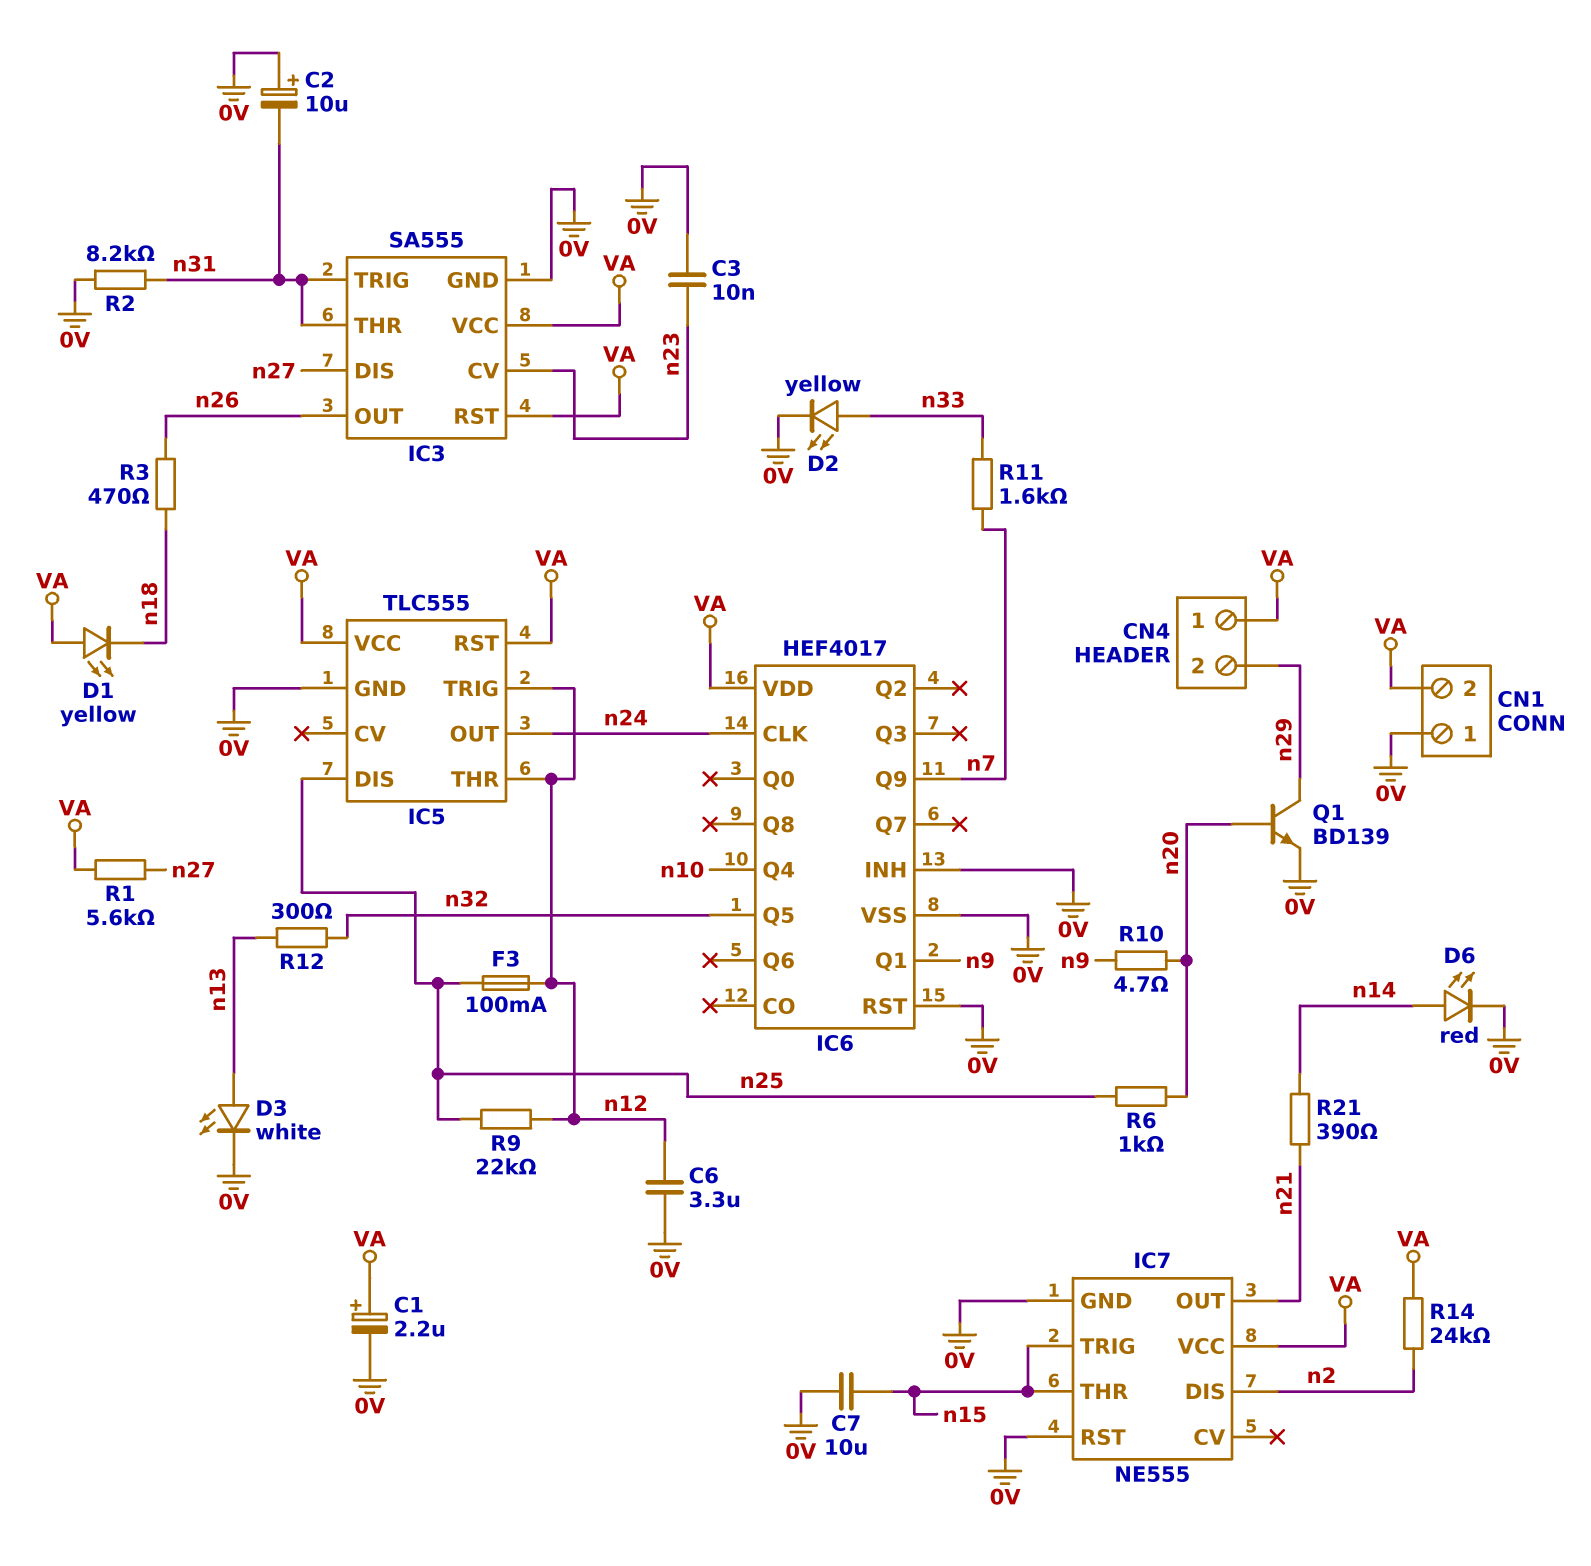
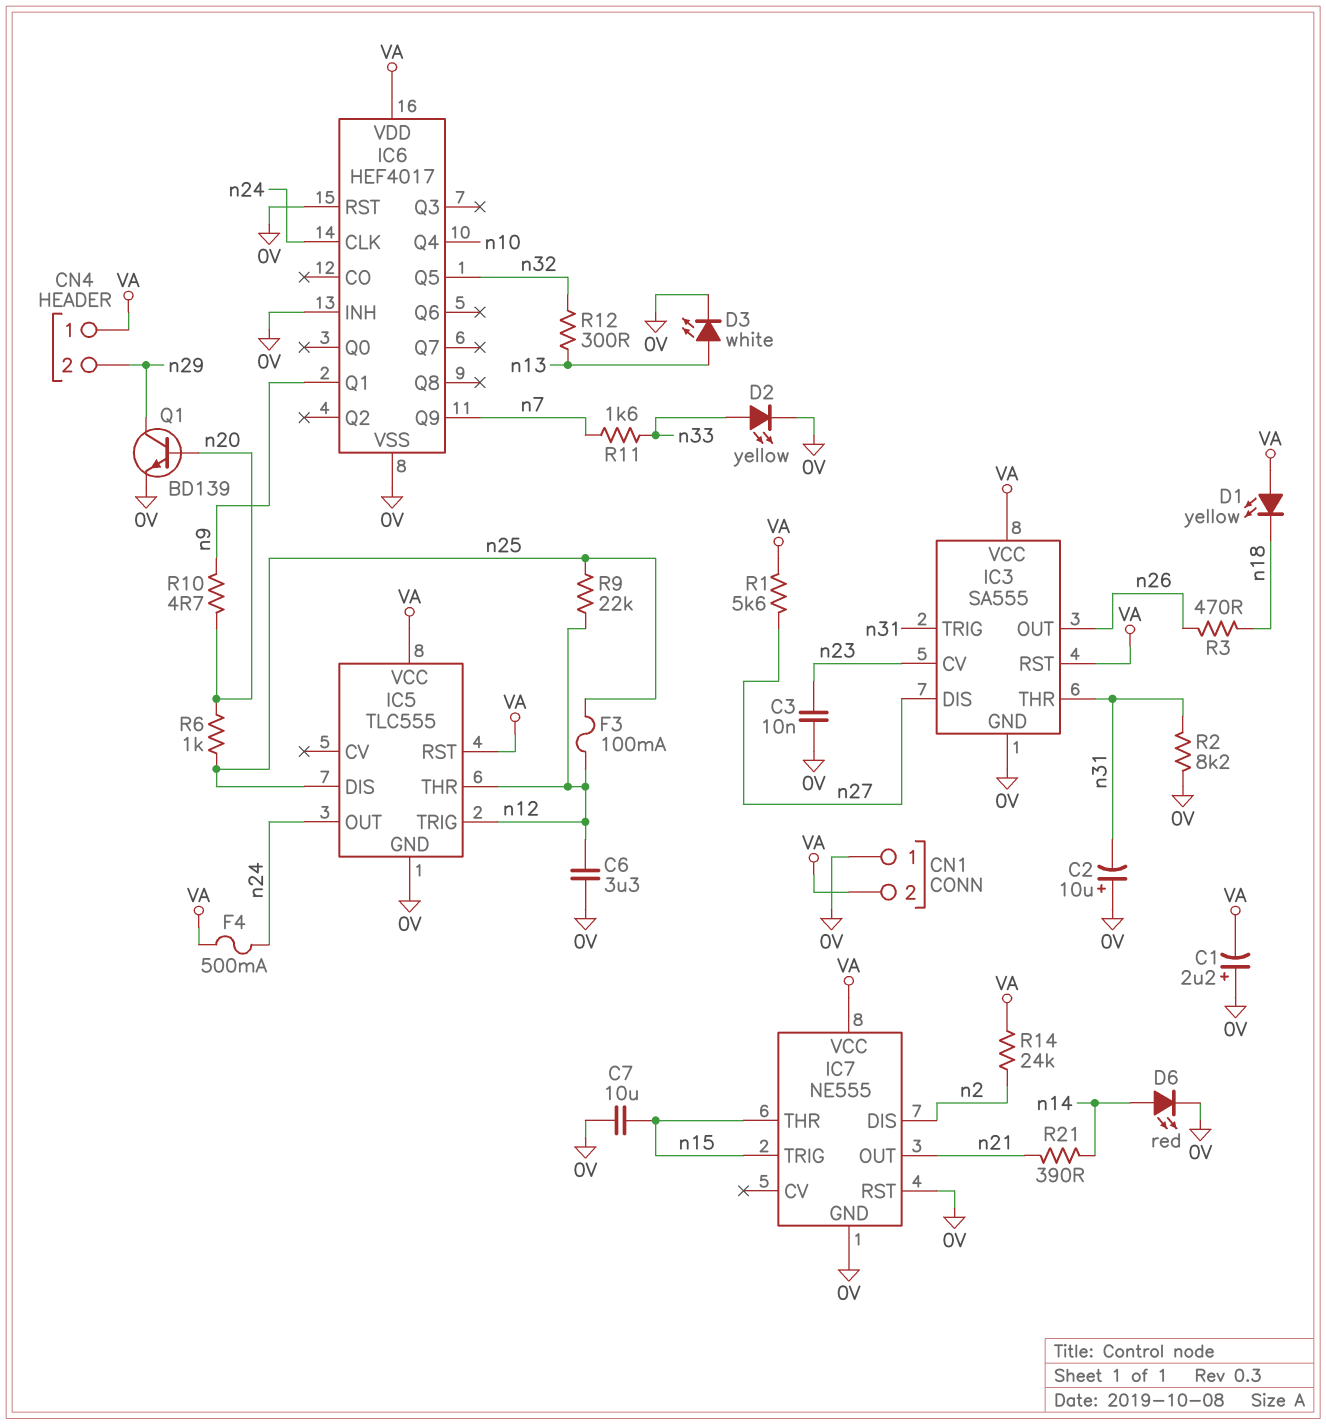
C1: 2.2uF (plus VA, minus 0V) -> 2.2uF (plus 0V, minus VA)
F4: none -> 500mA (VA, n24)

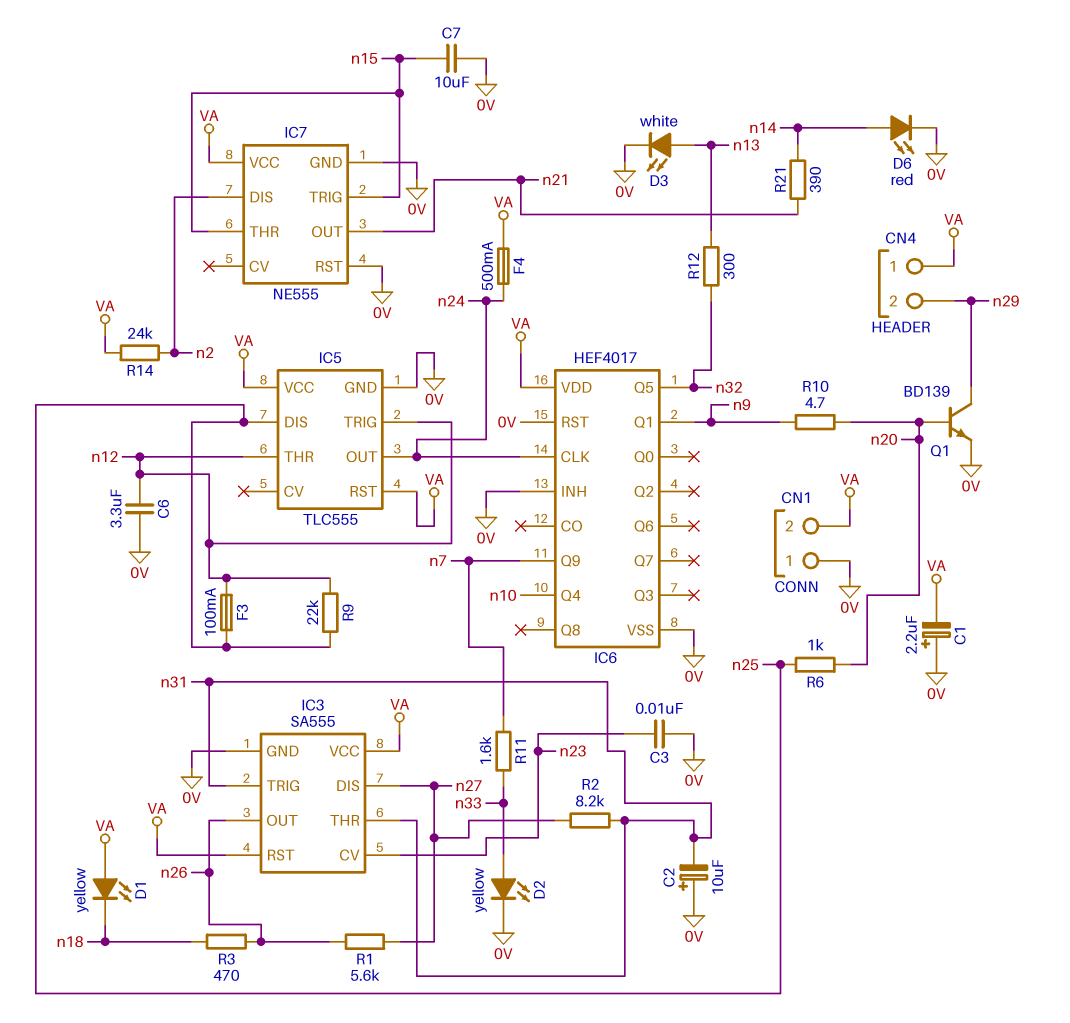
R1: 5.6k (VA, n27) -> 5.6k (n26, n27)
R2: 8.2k (0V, n31) -> 8.2k (n27, n31)

